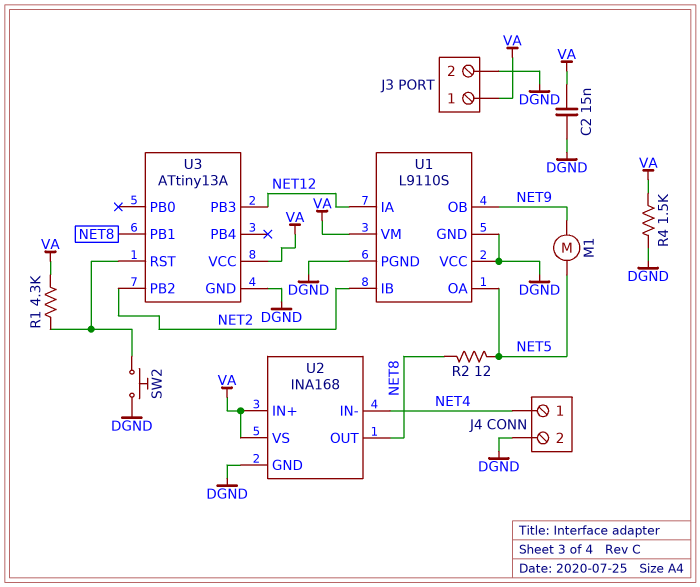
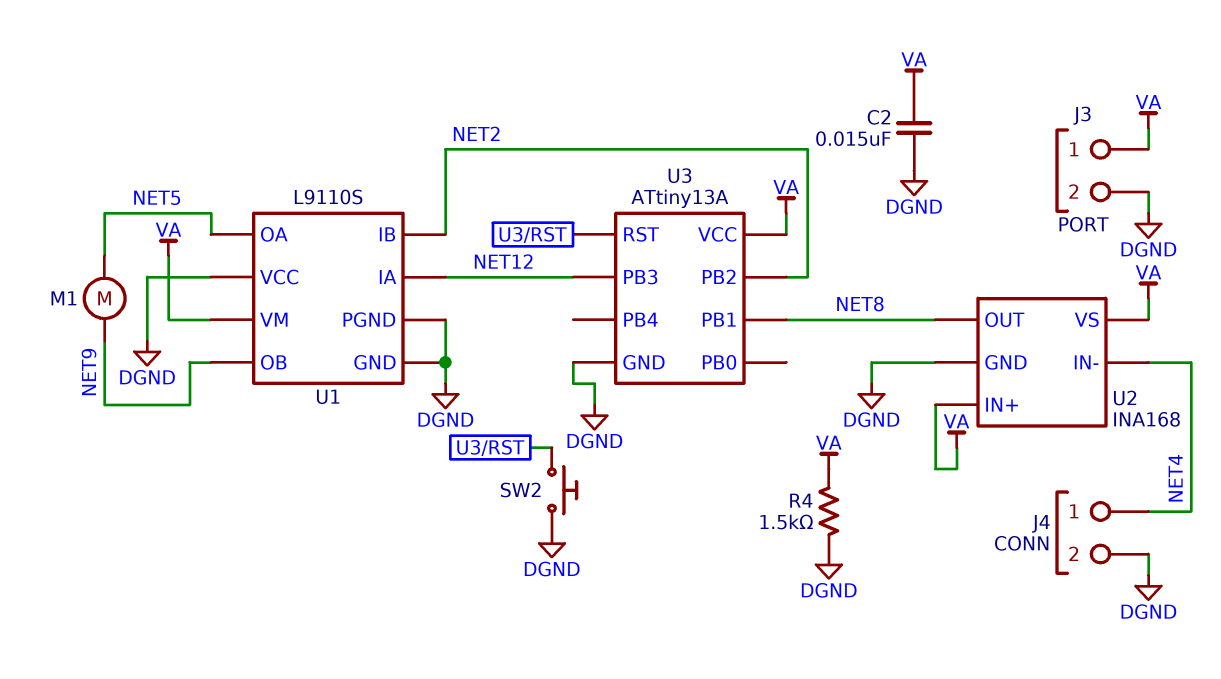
R1: 4.3k (U3/RST, VA) -> none
R2: 12 (NET5, NET8) -> none

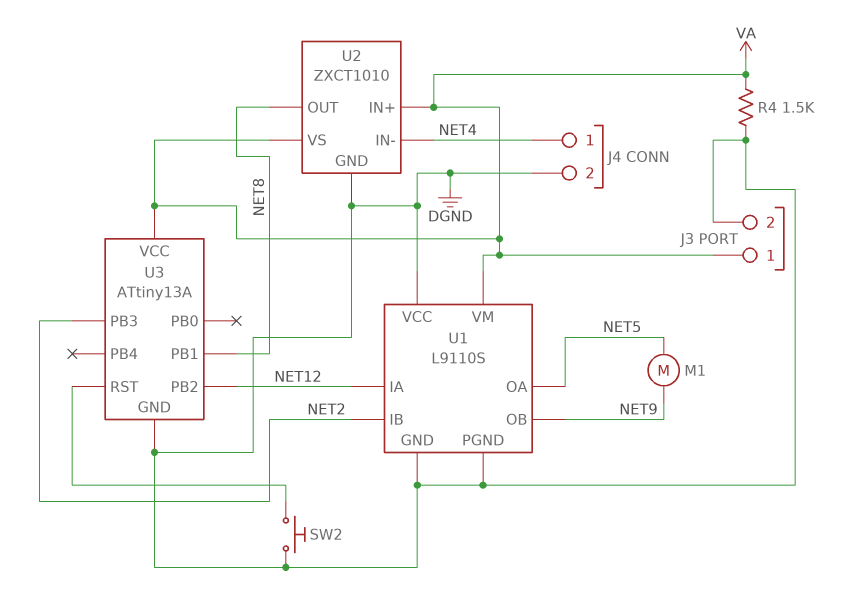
C2: 15nF (DGND, VA) -> none
U2: INA168 -> ZXCT1010
U3 pin PB2: NET2 -> NET12
U3 pin PB3: NET12 -> NET2

